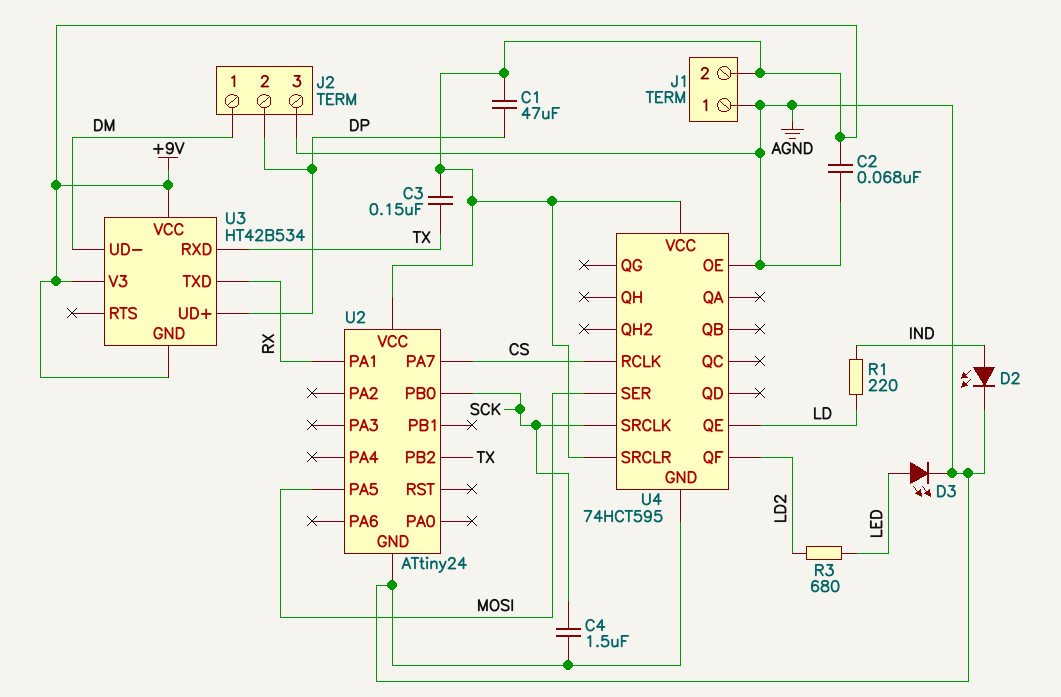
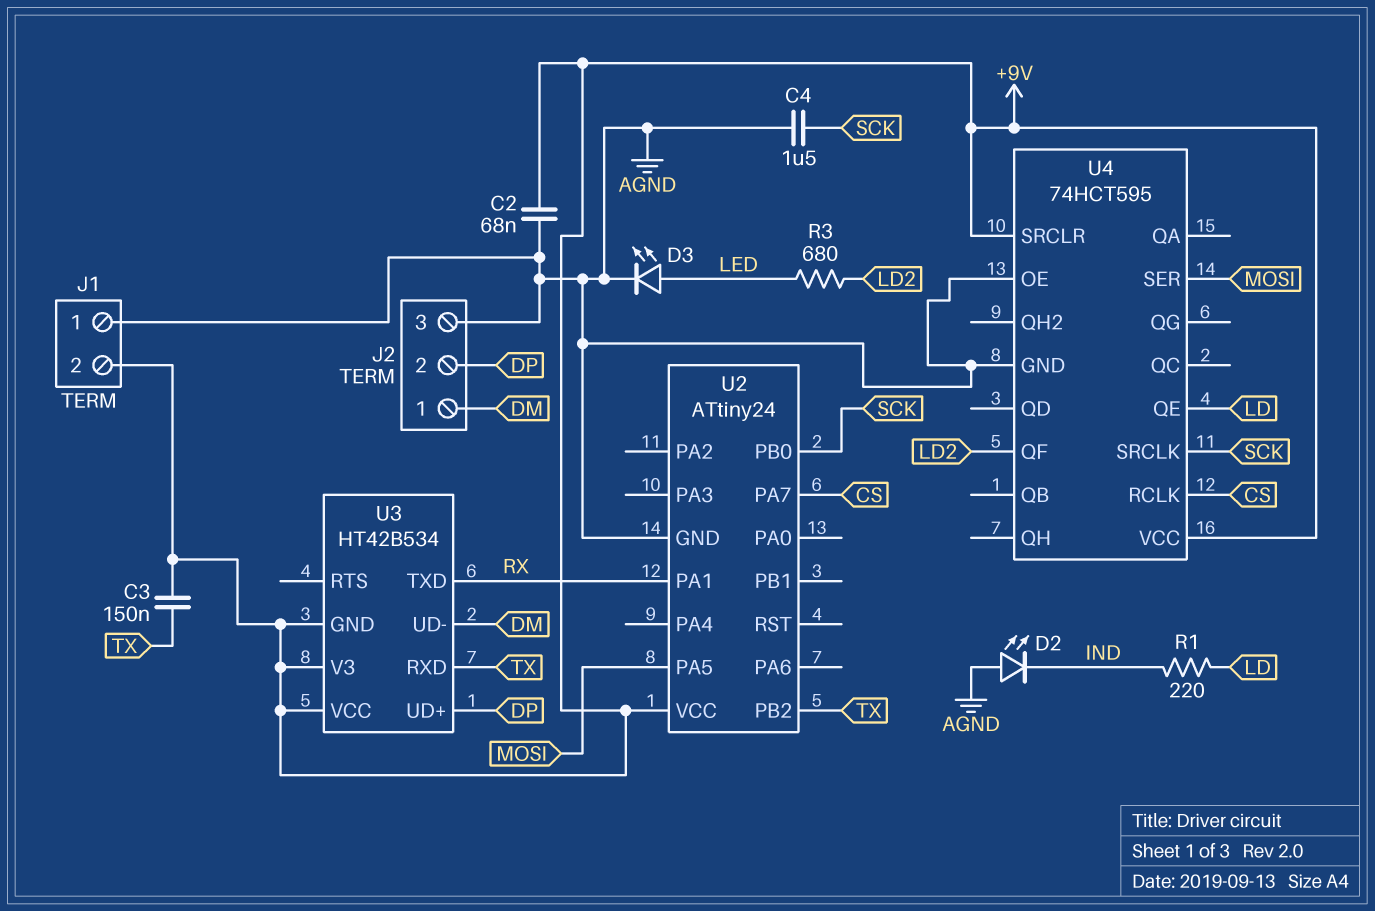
C1: 47uF (+9V, DP) -> none
D2: LED (A IND, K AGND) -> LED (A AGND, K IND)

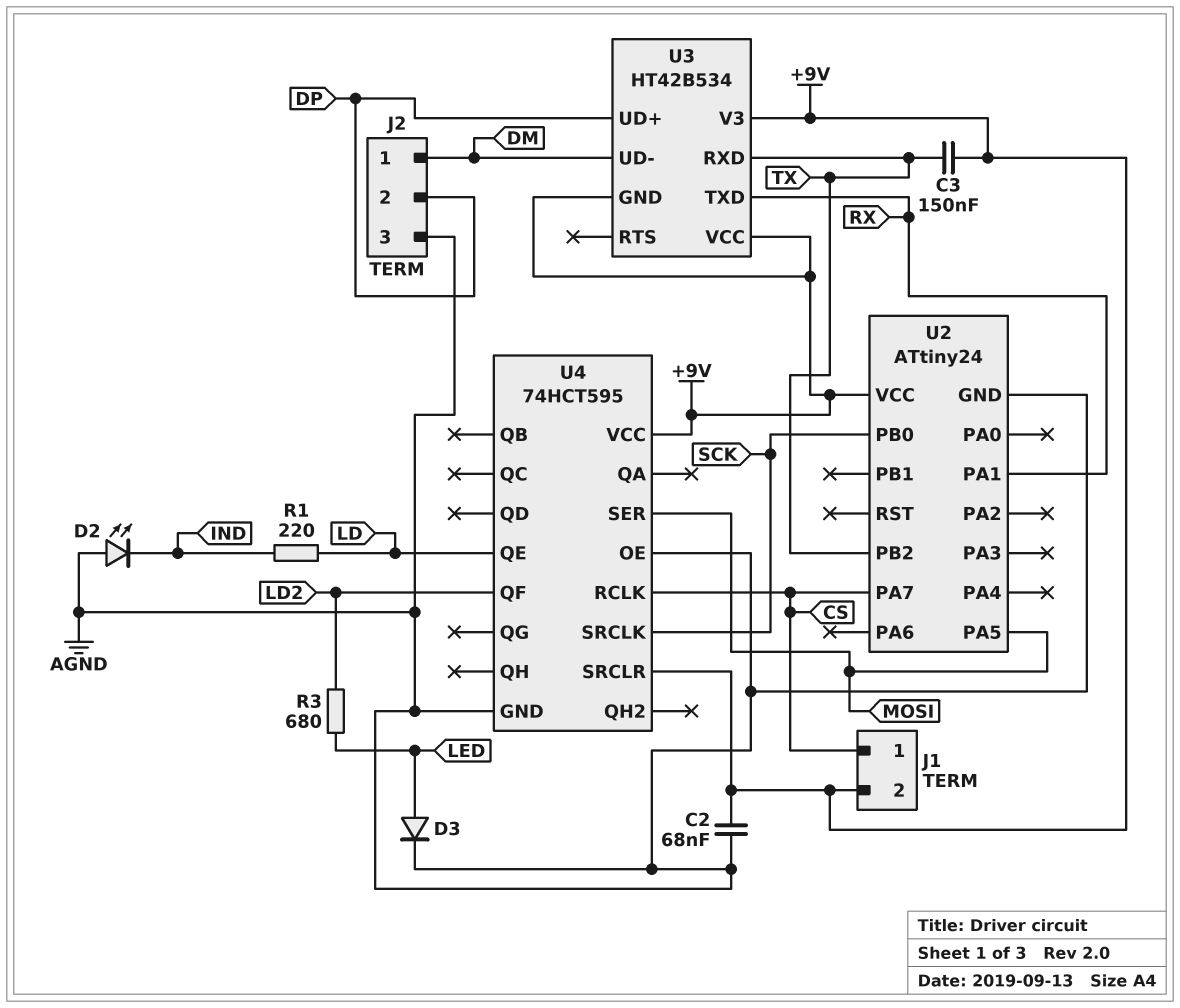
C4: 1.5uF (AGND, SCK) -> none
D3: LED (A LED, K AGND) -> diode (A LED, K AGND)
J1 pin 1: AGND -> CS

